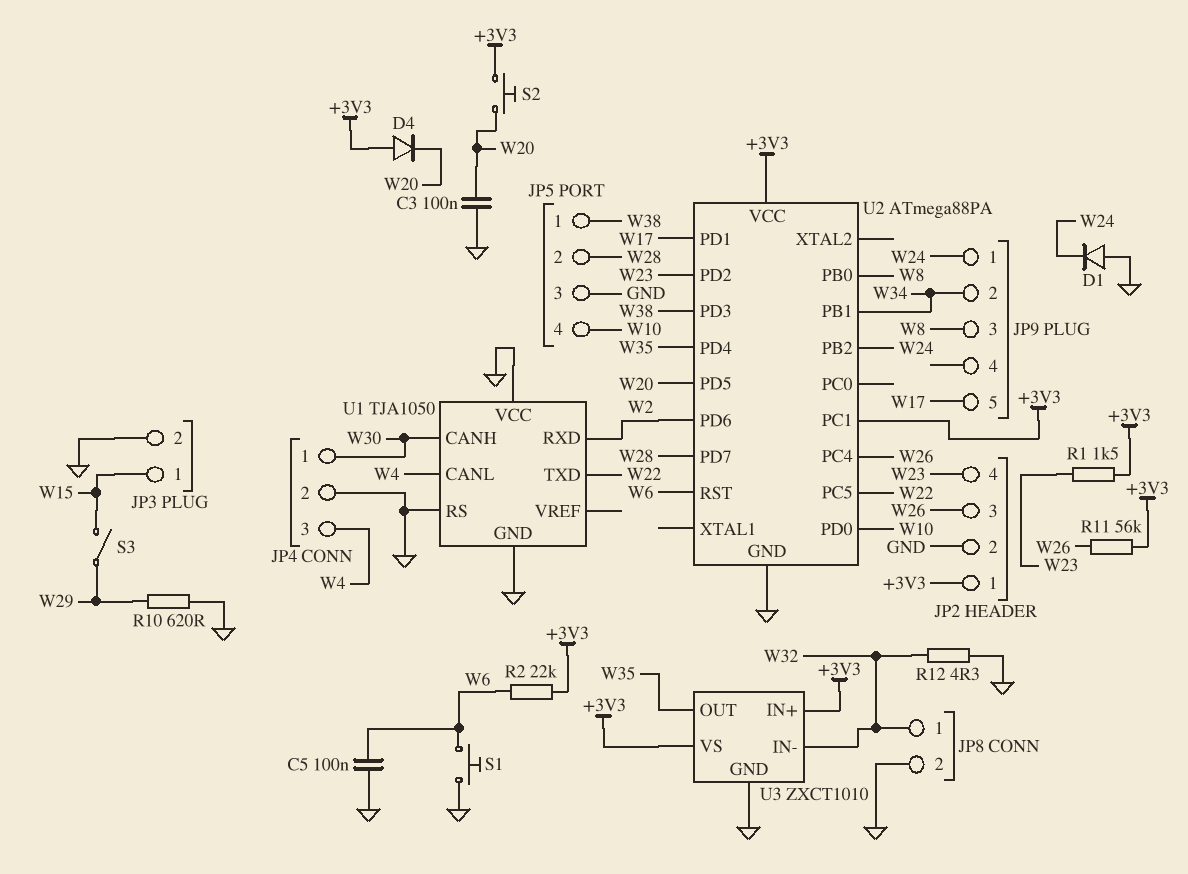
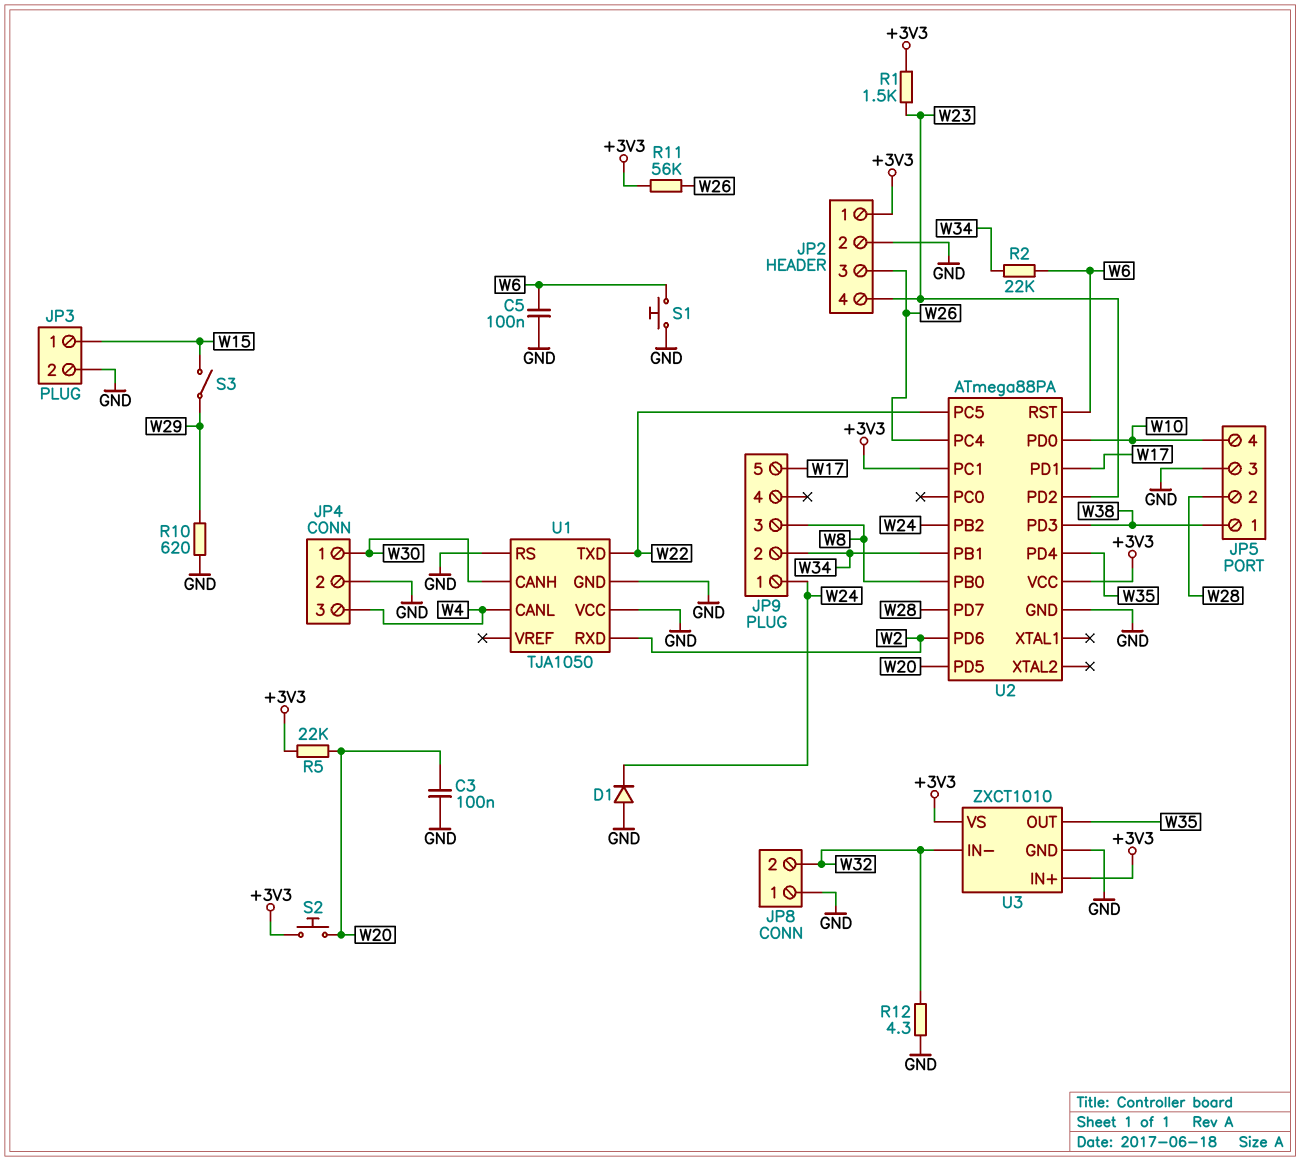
D4: diode (A +3V3, K W20) -> none
JP8 pin 1: W32 -> GND
JP8 pin 2: GND -> W32
R2: 22k (+3V3, W6) -> 22k (W6, W34)
R5: none -> 22k (+3V3, W20)

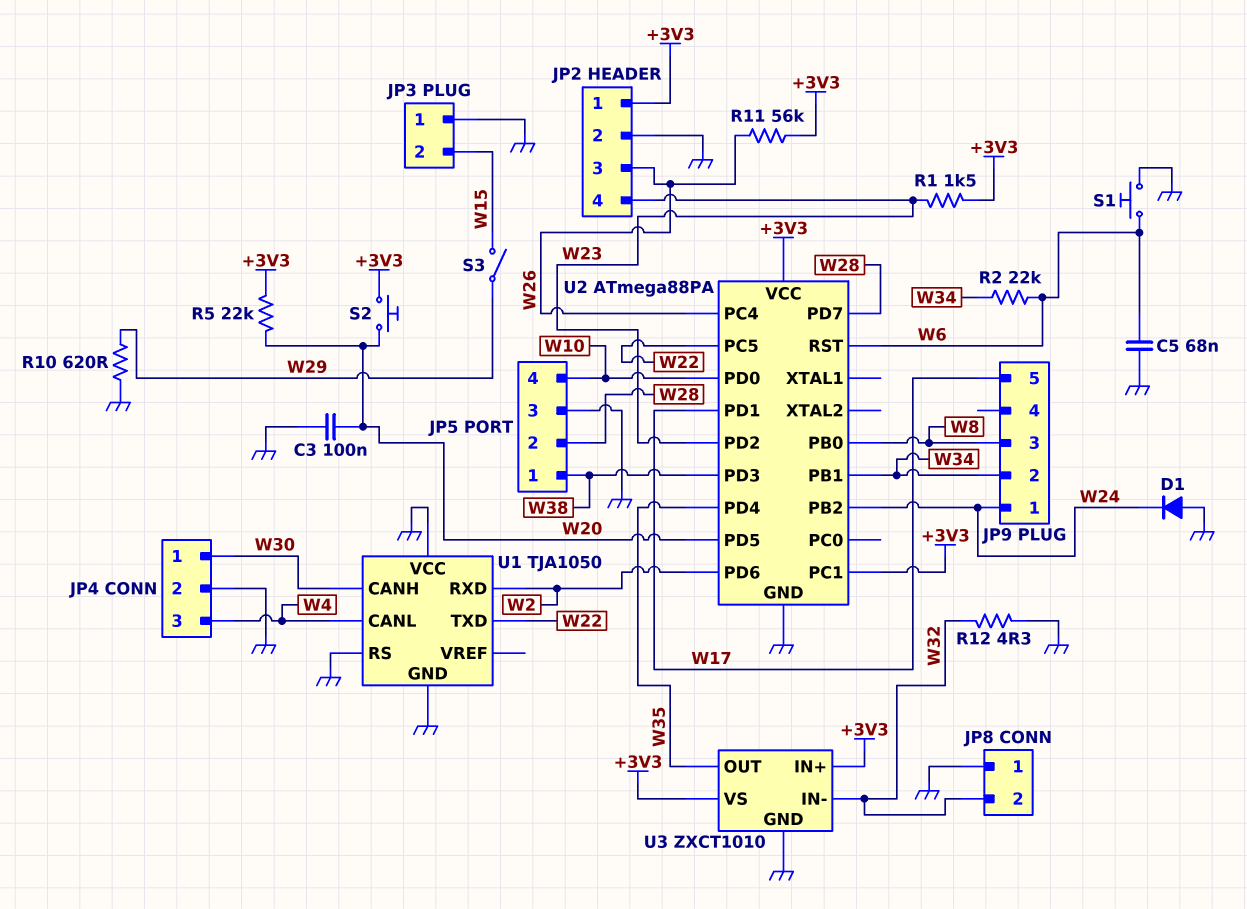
C5: 100nF (GND, W6) -> 68nF (GND, W6)
JP3 pin 1: W15 -> GND
JP3 pin 2: GND -> W15

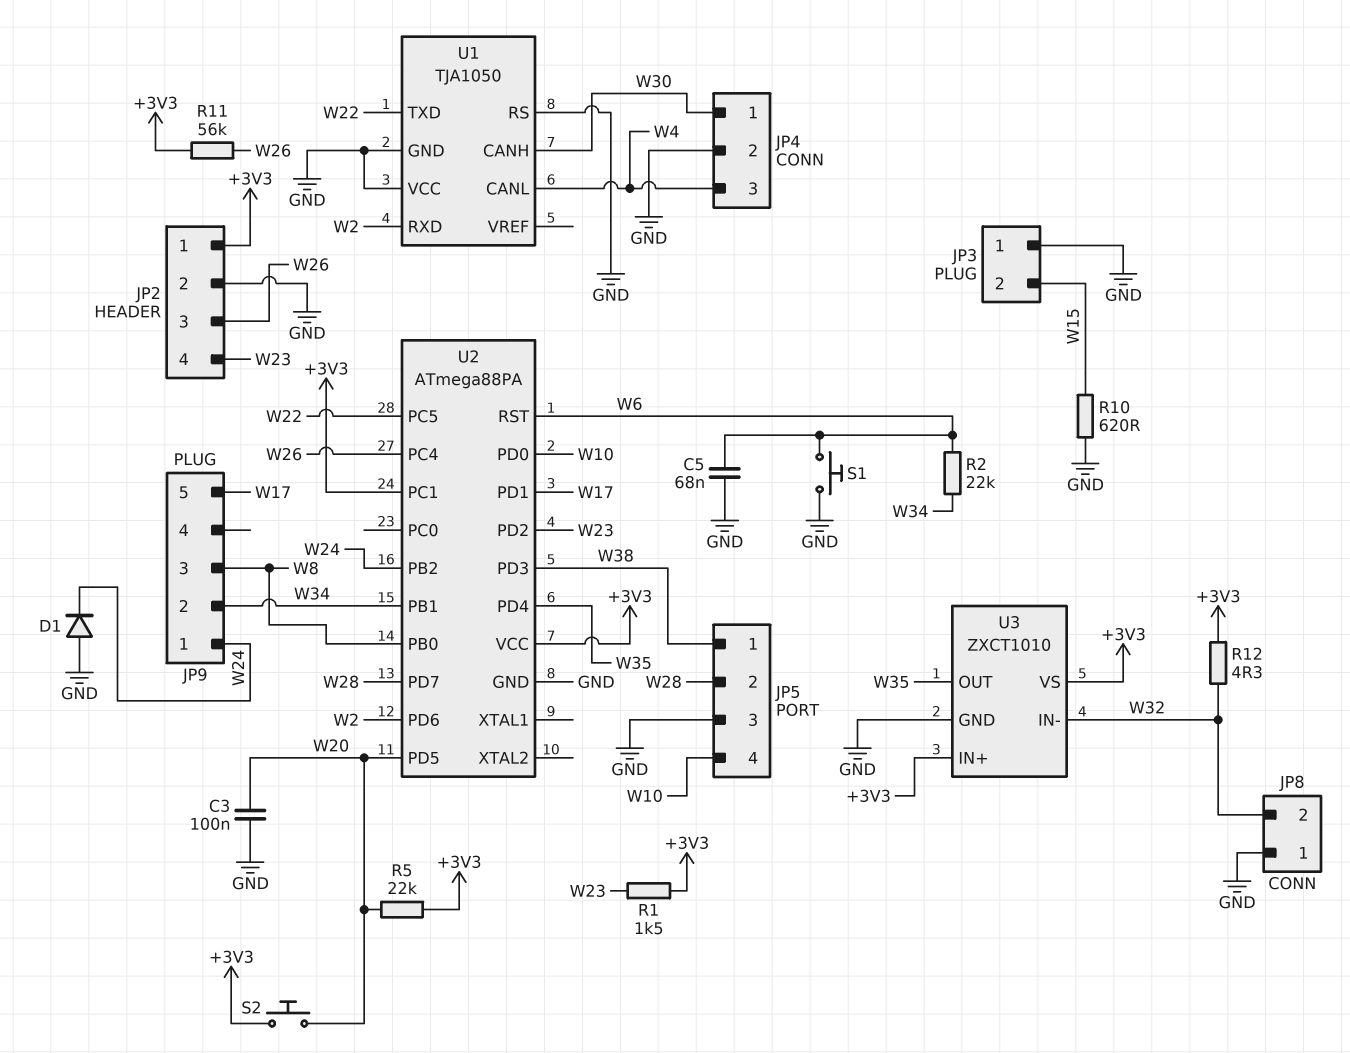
R10: 620 (GND, W29) -> 620 (GND, W15)
R12: 4.3 (GND, W32) -> 4.3 (+3V3, W32)
S3: switch (W15, W29) -> none

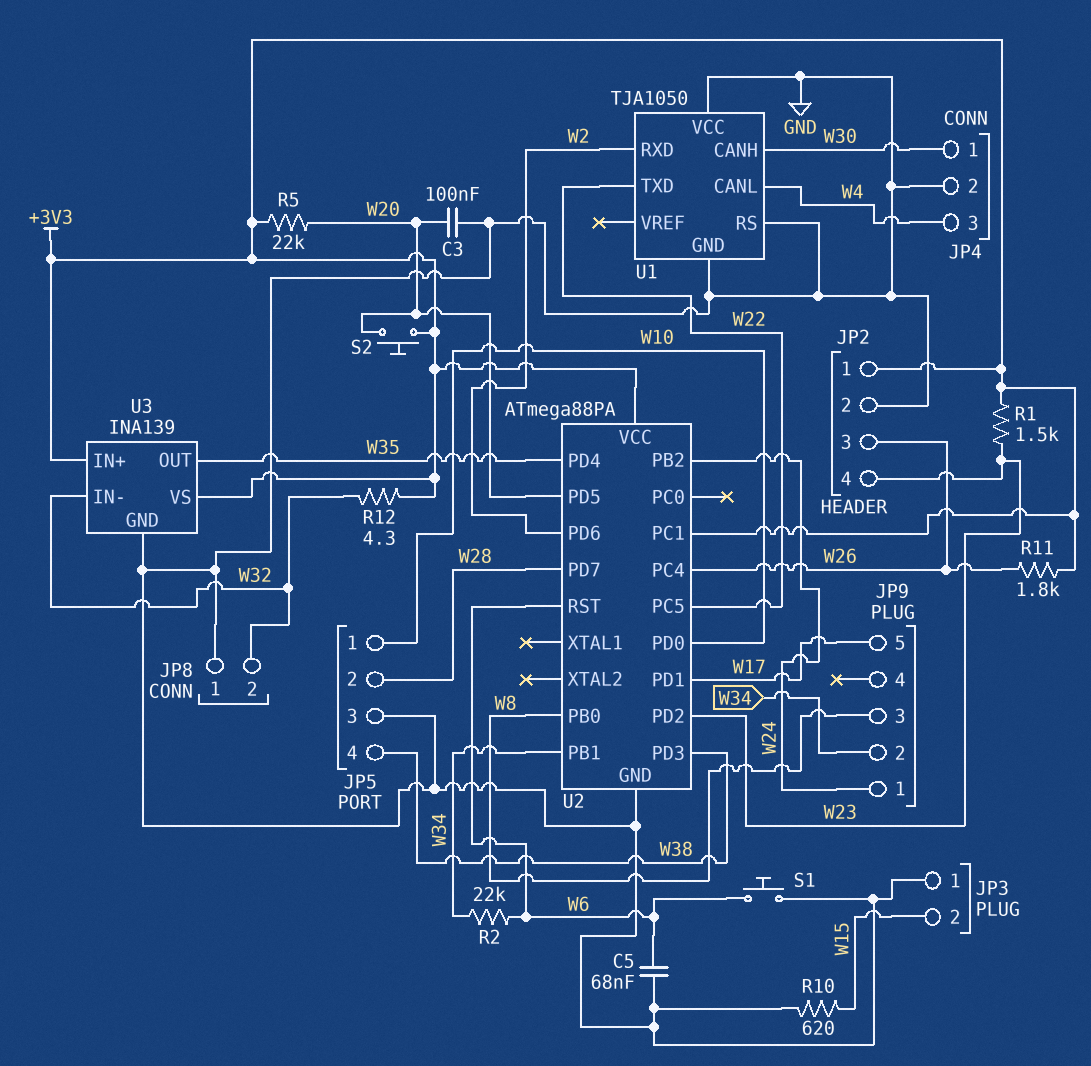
D1: diode (A GND, K W24) -> none
JP5 pin 1: W38 -> W10
JP5 pin 4: W10 -> W38
R11: 56k (+3V3, W26) -> 1.8k (+3V3, W26)
U3: ZXCT1010 -> INA139

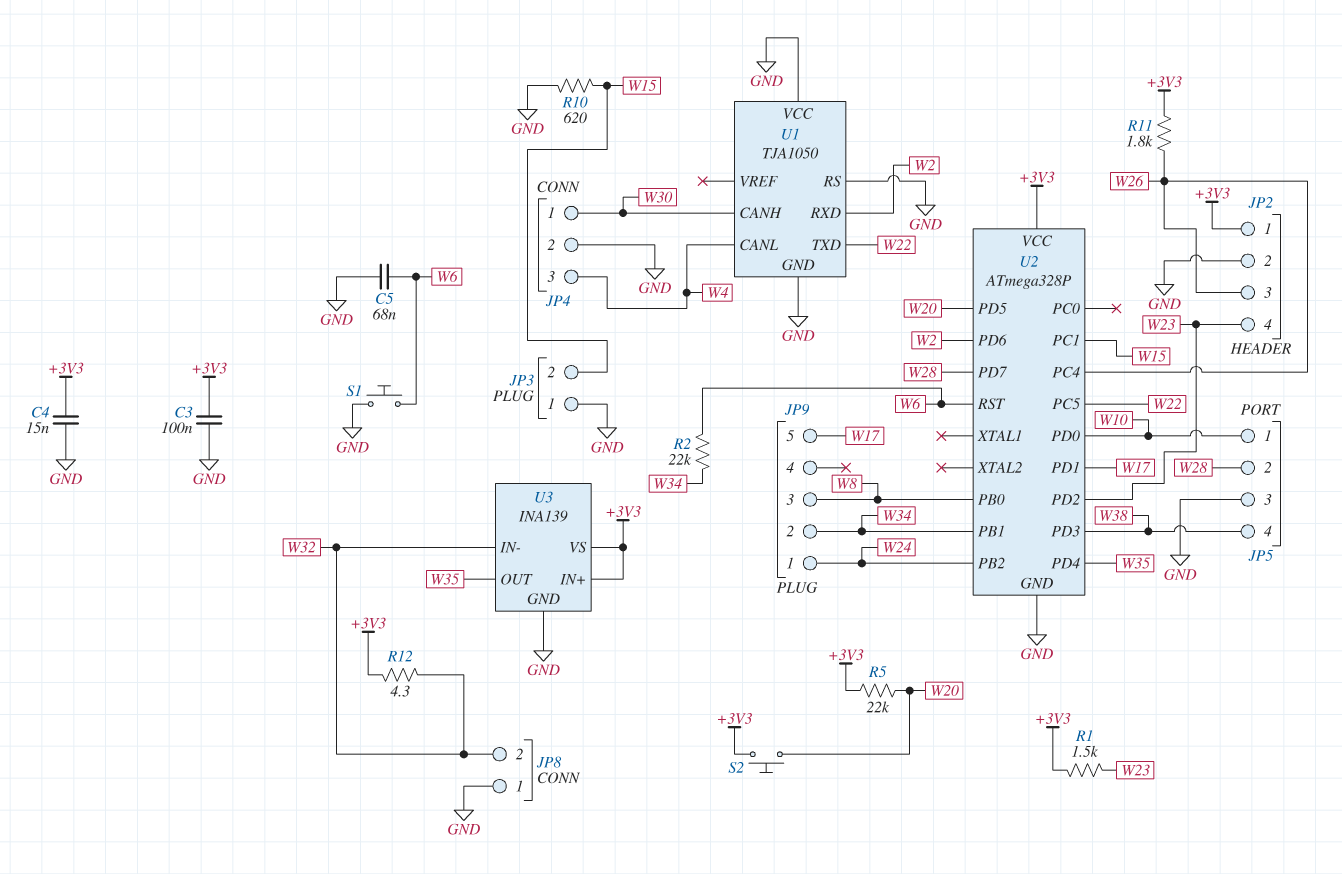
C3: 100nF (GND, W20) -> 100nF (+3V3, GND)
C4: none -> 15nF (+3V3, GND)
U2: ATmega88PA -> ATmega328P
U2 pin PC1: +3V3 -> W15

